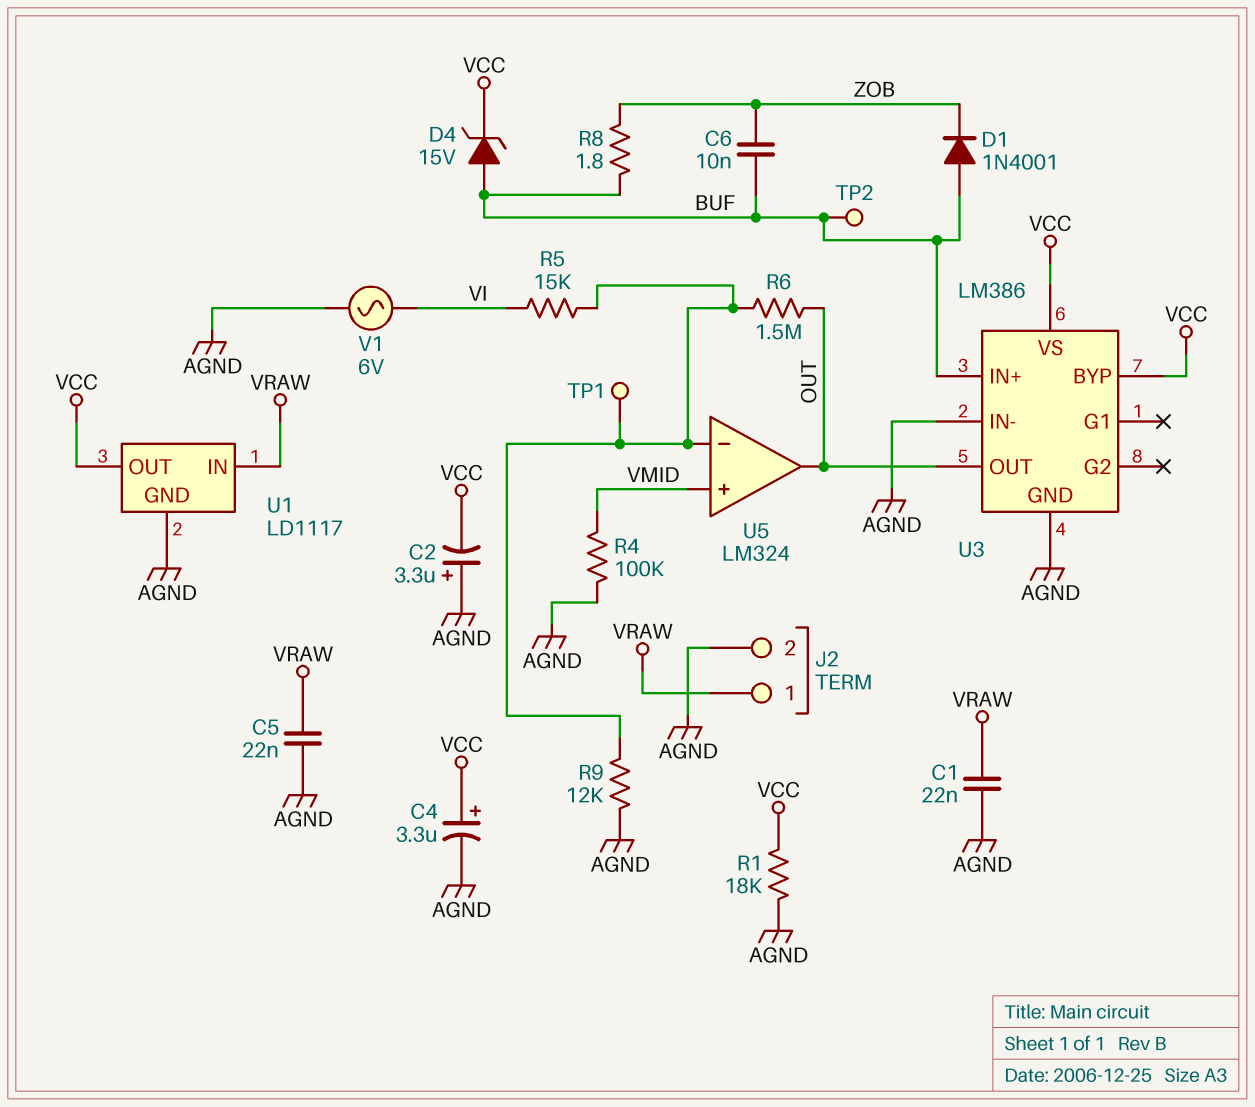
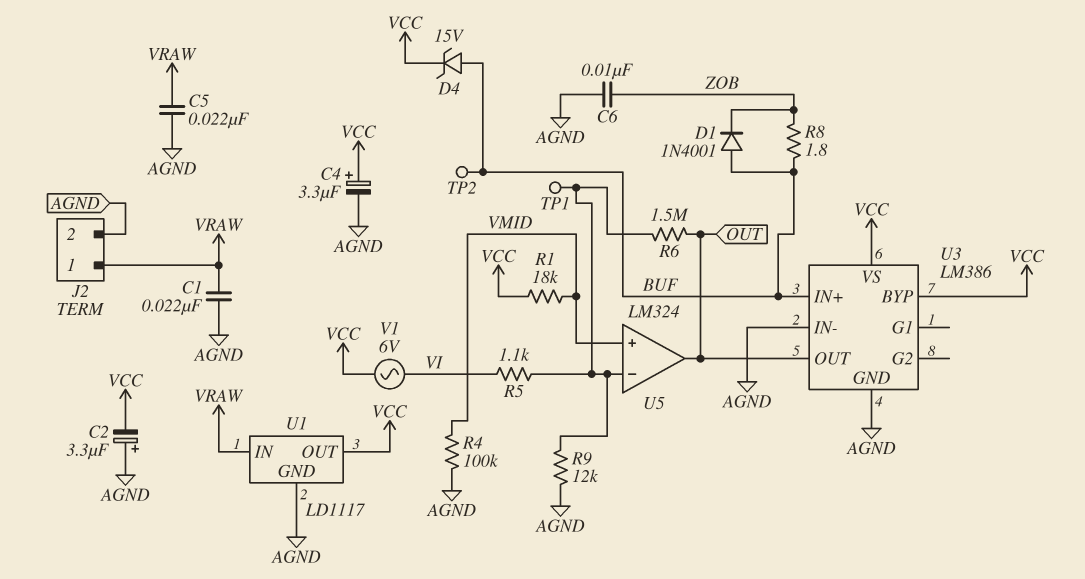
C6: 10nF (BUF, ZOB) -> 10nF (AGND, ZOB)
R1: 18k (AGND, VCC) -> 18k (VCC, VMID)
R5: 15k (U5/in-, VI) -> 1.1k (U5/in-, VI)
V1: AC 6V (AGND, VI) -> AC 6V (VCC, VI)

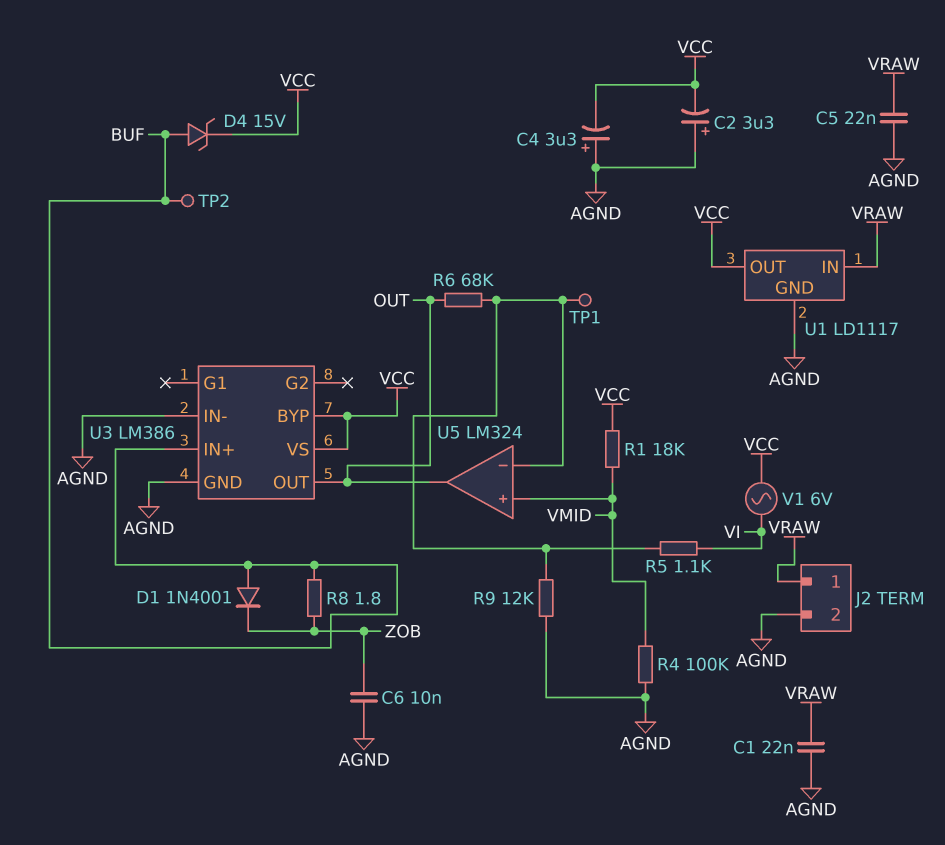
C4: 3.3uF (plus VCC, minus AGND) -> 3.3uF (plus AGND, minus VCC)
R6: 1.5M (OUT, U5/in-) -> 68k (OUT, U5/in-)

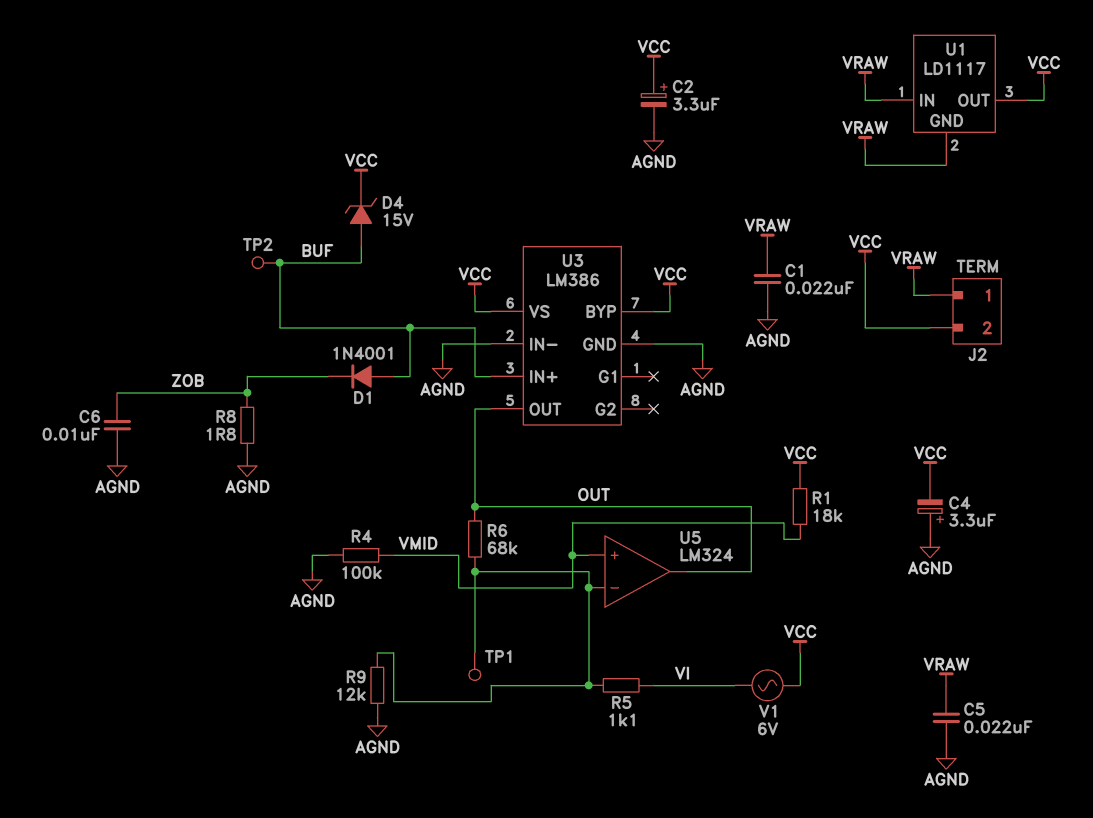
C2: 3.3uF (plus AGND, minus VCC) -> 3.3uF (plus VCC, minus AGND)
J2 pin 2: AGND -> VCC
R8: 1.8 (BUF, ZOB) -> 1.8 (AGND, ZOB)
U1 pin GND: AGND -> VRAW

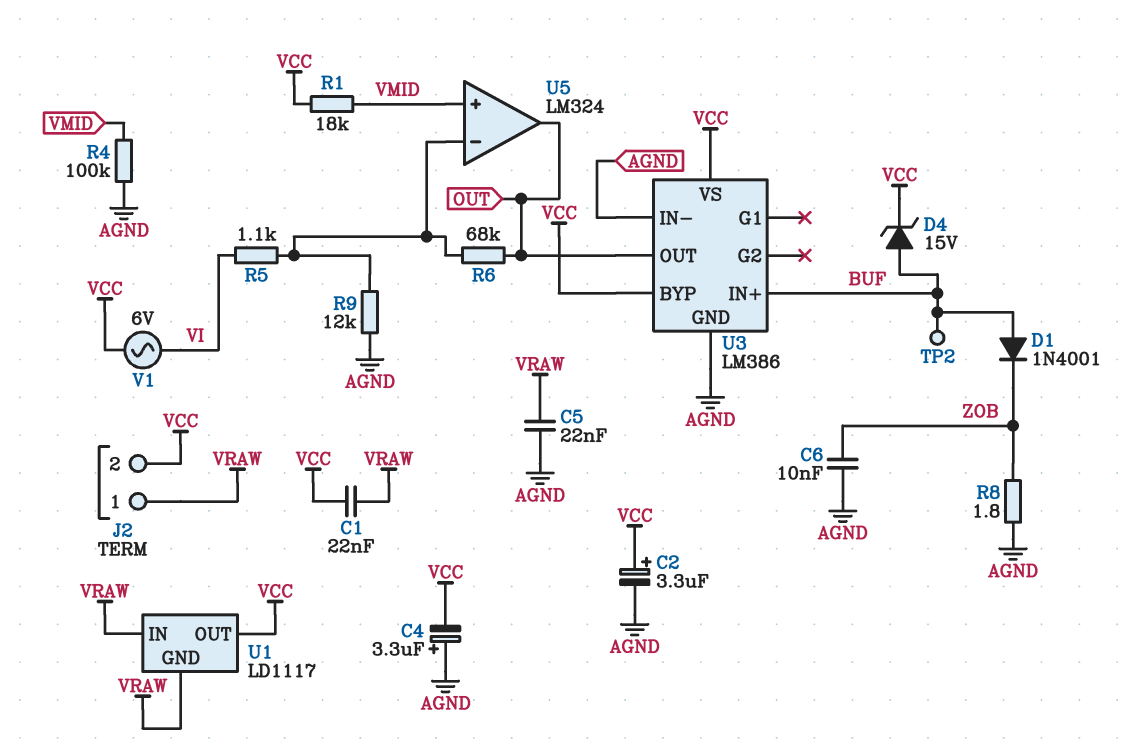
C1: 22nF (AGND, VRAW) -> 22nF (VCC, VRAW)
TP1: test point (U5/in-) -> none

